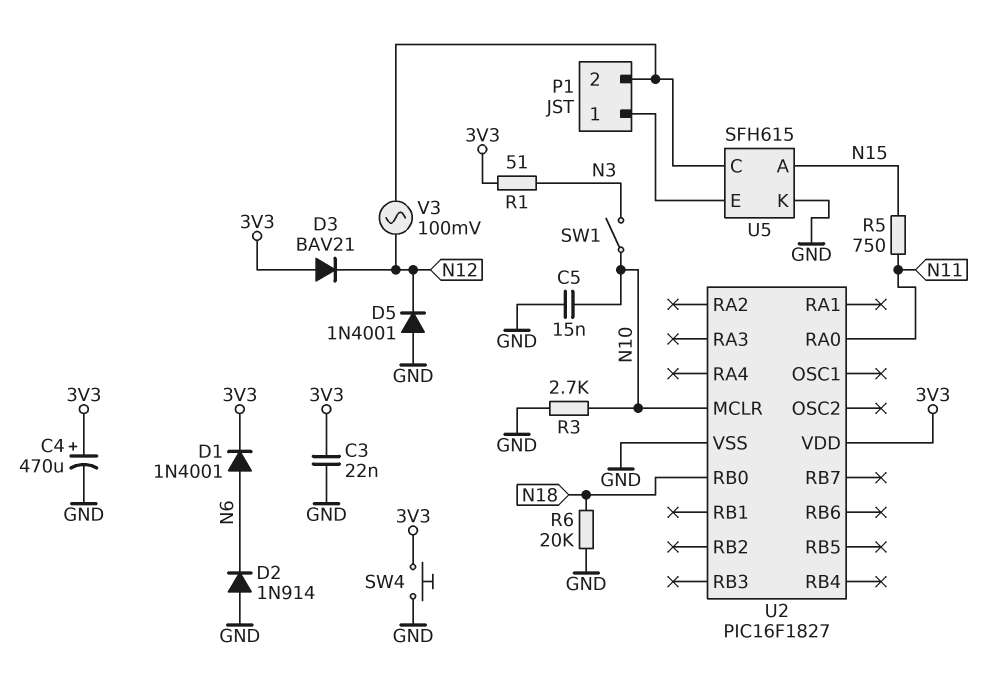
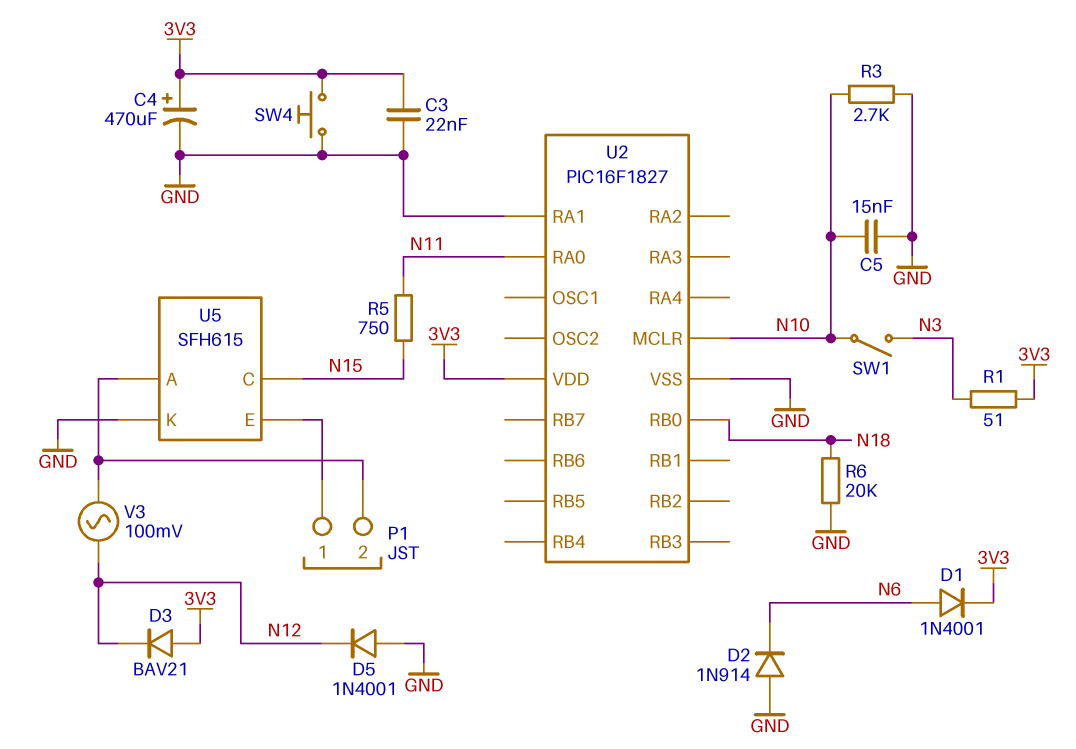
U2 pin RA1: none -> GND
U5 pin A: N15 -> P1/2
U5 pin C: P1/2 -> N15

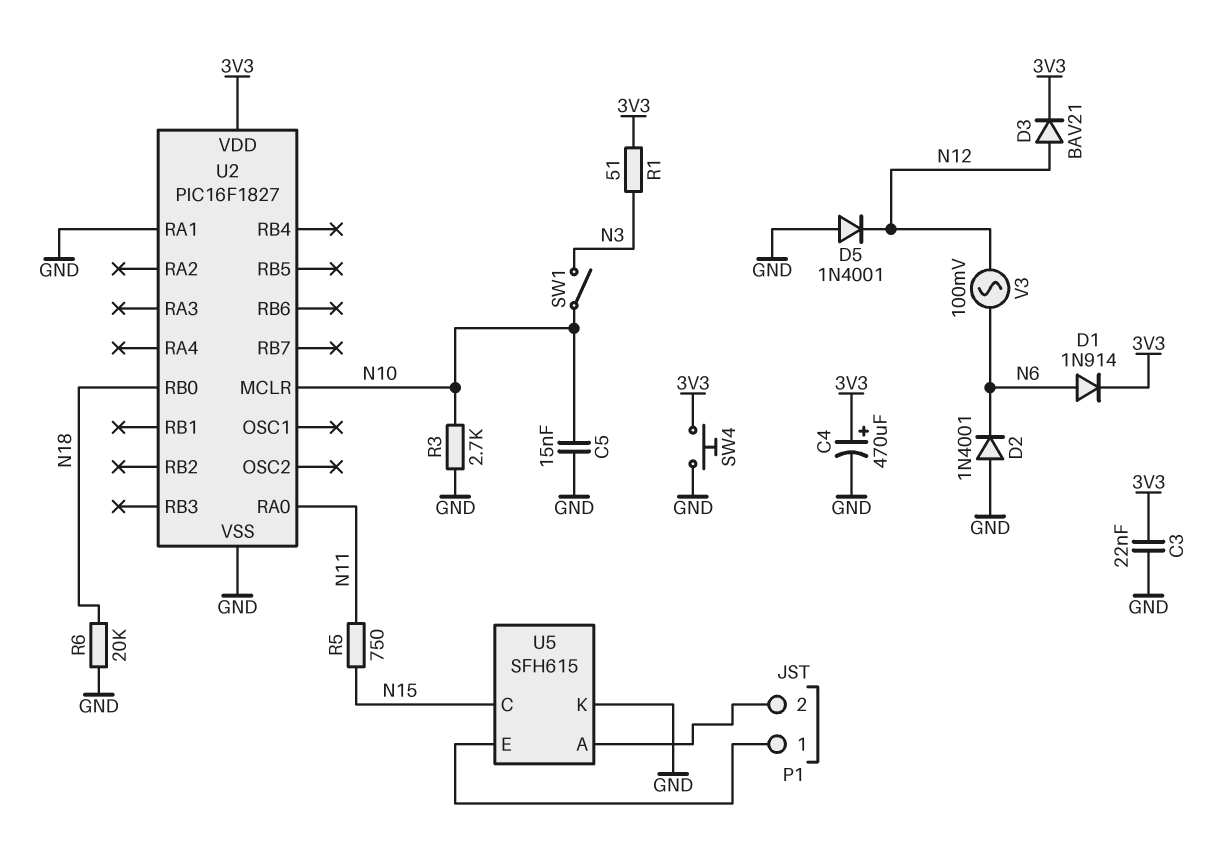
D1: diode 1N4001 (A N6, K 3V3) -> diode 1N914 (A N6, K 3V3)
D2: diode 1N914 (A GND, K N6) -> diode 1N4001 (A GND, K N6)
D3: diode BAV21 (A 3V3, K N12) -> diode BAV21 (A N12, K 3V3)
V3: AC 100mV (N12, P1/2) -> AC 100mV (N6, N12)

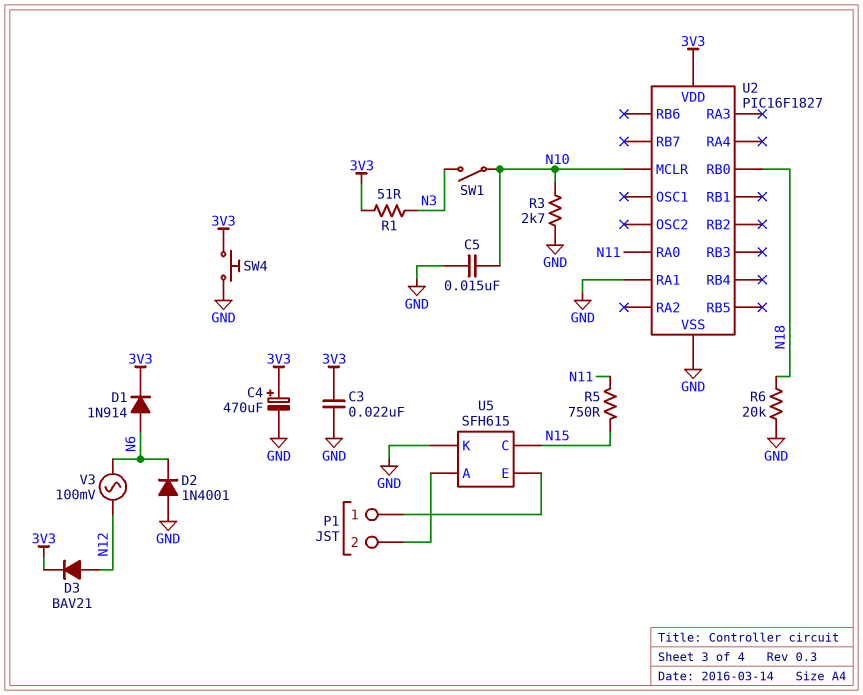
D5: diode 1N4001 (A GND, K N12) -> none

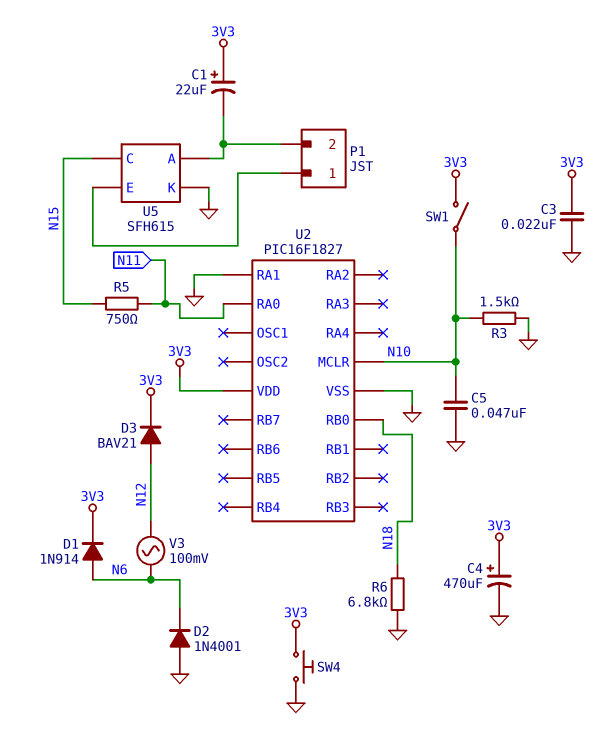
C1: none -> 22uF (plus 3V3, minus P1/2)
C5: 15nF (GND, N10) -> 47nF (GND, N10)
R1: 51 (3V3, N3) -> none
R3: 2.7k (GND, N10) -> 1.5k (GND, N10)
R6: 20k (GND, N18) -> 6.8k (GND, N18)
SW1: switch (N3, N10) -> switch (3V3, N10)

